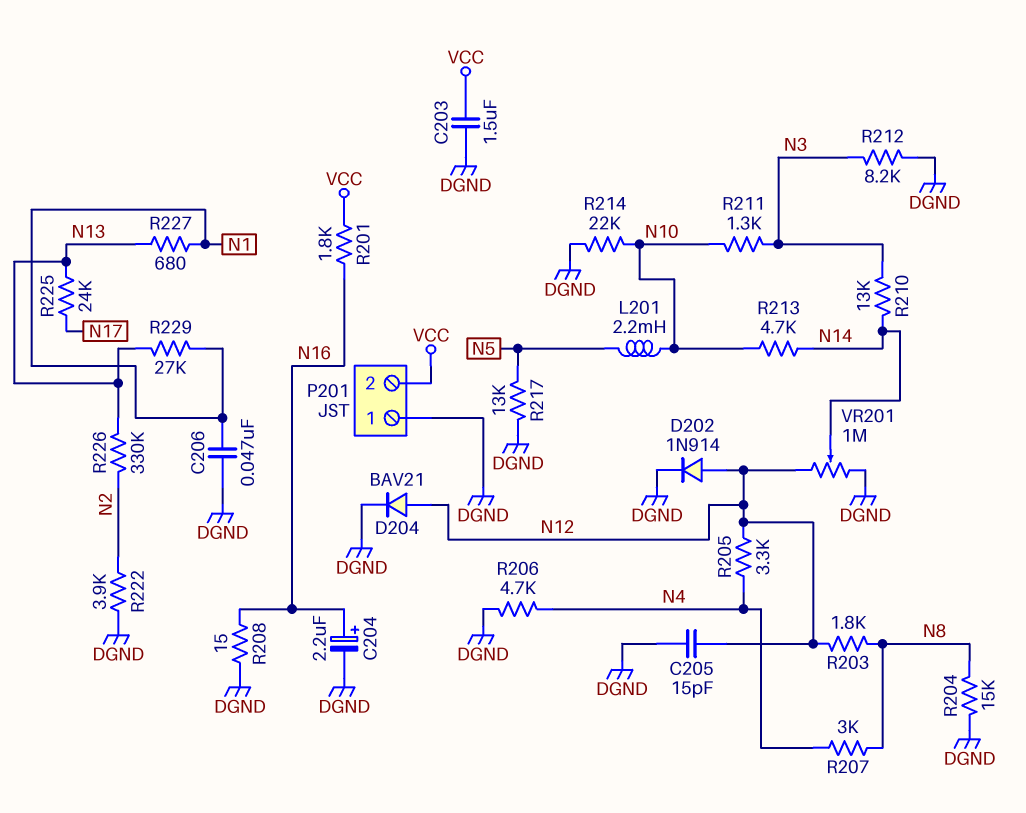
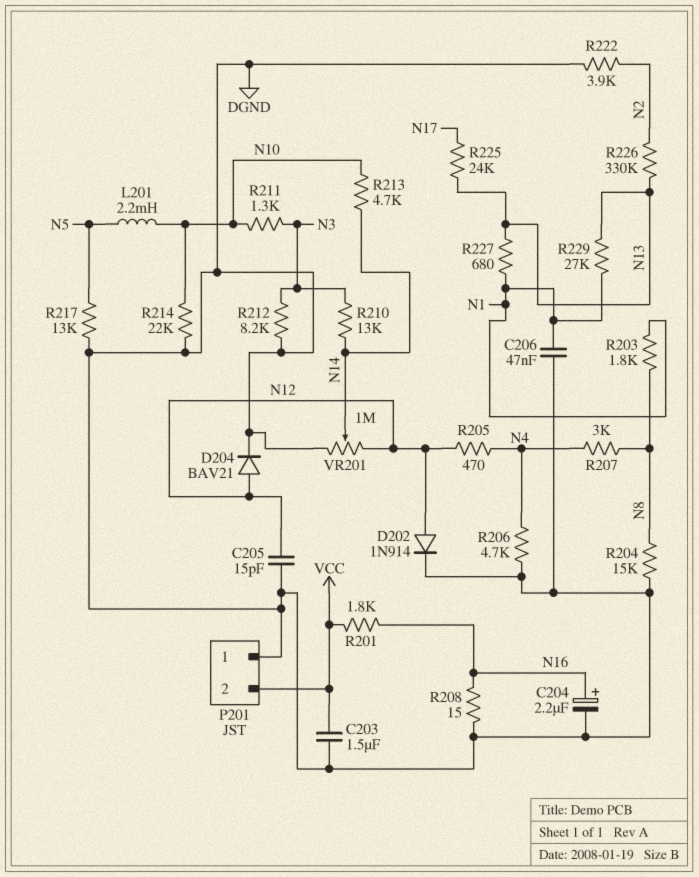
R203: 1.8k (N8, N12) -> 1.8k (N1, N8)
R205: 3.3k (N4, N12) -> 470 (N4, N12)

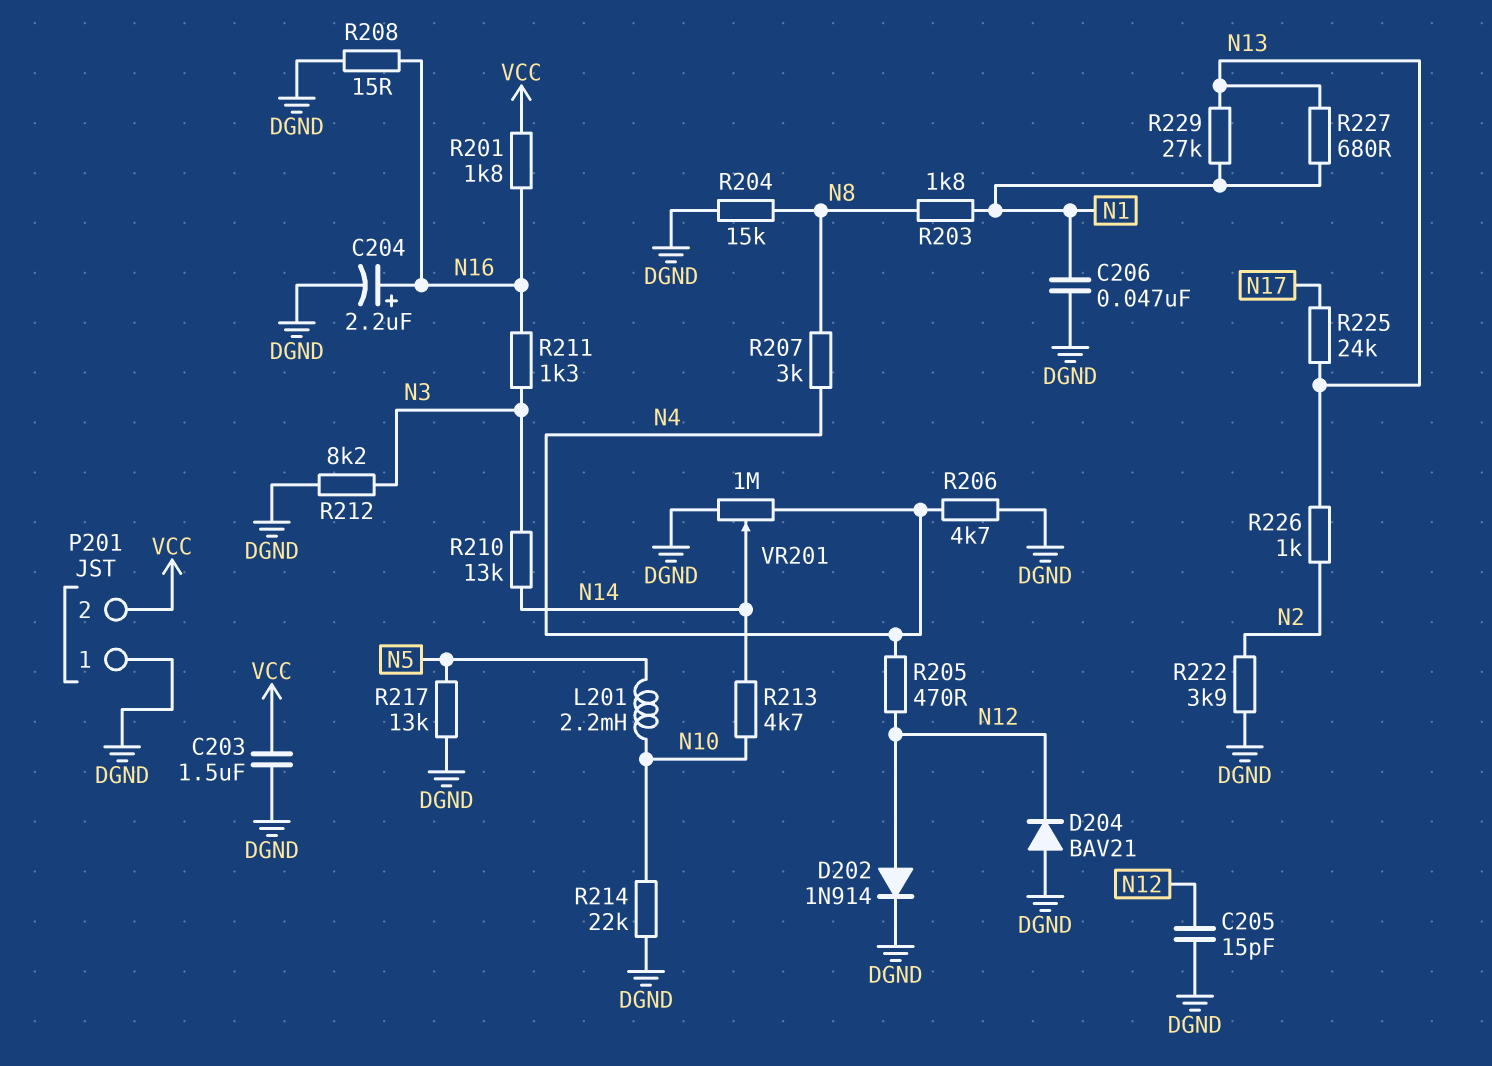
D204: diode BAV21 (A N12, K DGND) -> diode BAV21 (A DGND, K N12)
R211: 1.3k (N3, N10) -> 1.3k (N3, N16)
R226: 330k (N2, N13) -> 1k (N2, N13)
VR201: 1M (DGND, N12, wiper N14) -> 1M (DGND, N4, wiper N14)

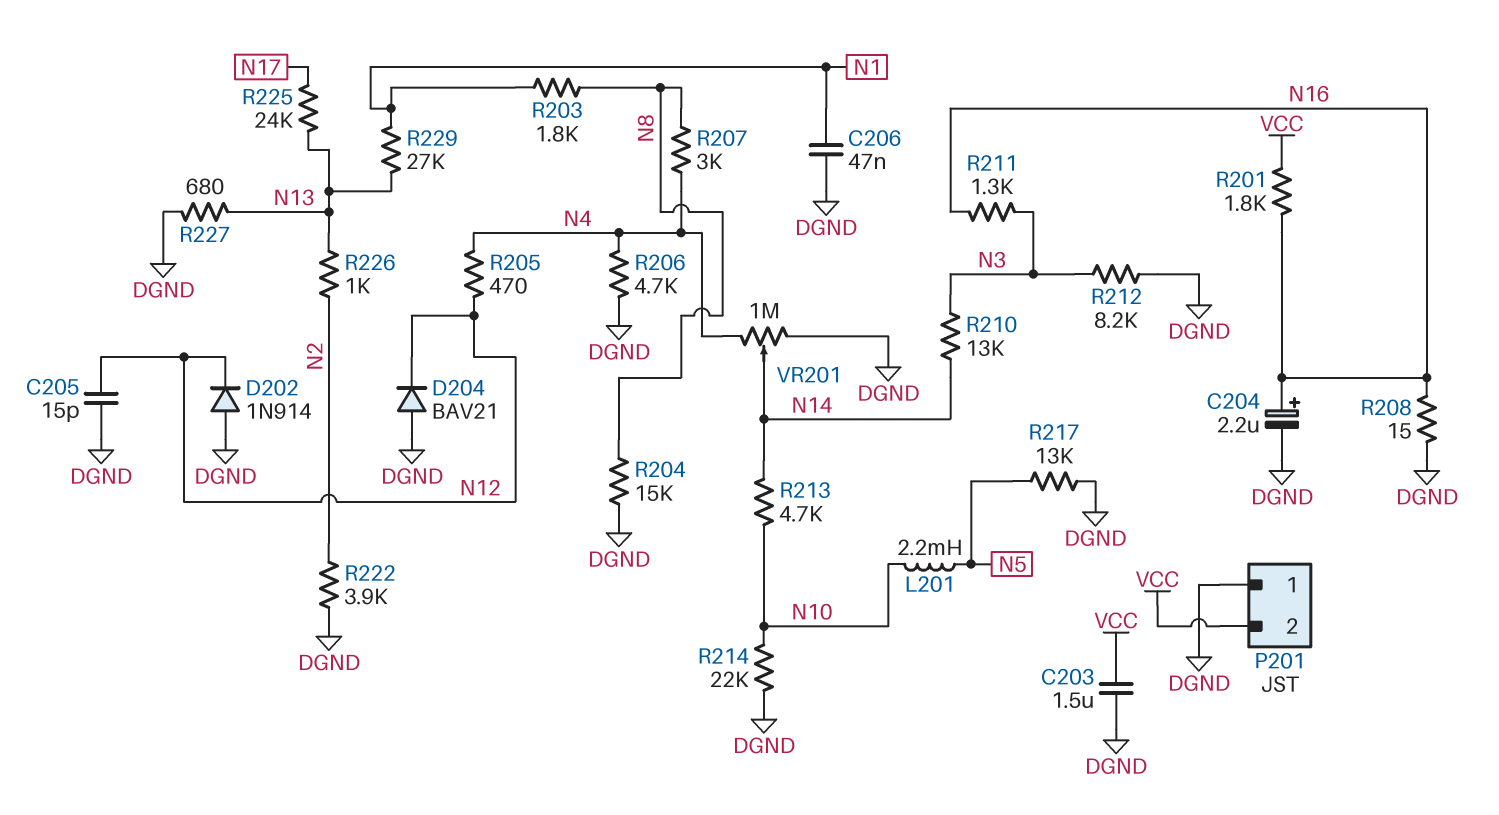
D202: diode 1N914 (A N12, K DGND) -> diode 1N914 (A DGND, K N12)
R227: 680 (N1, N13) -> 680 (DGND, N13)

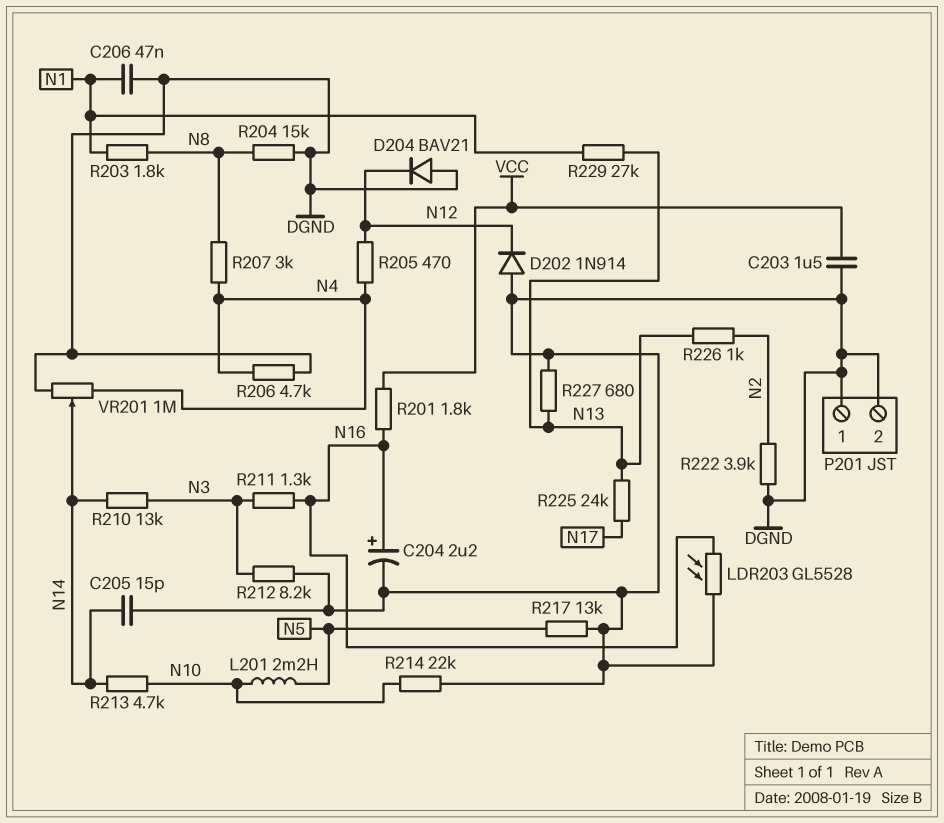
C205: 15pF (DGND, N12) -> 15pF (DGND, N14)
LDR203: none -> GL5528 (DGND, N16)
P201 pin 2: VCC -> DGND
R208: 15 (DGND, N16) -> none

